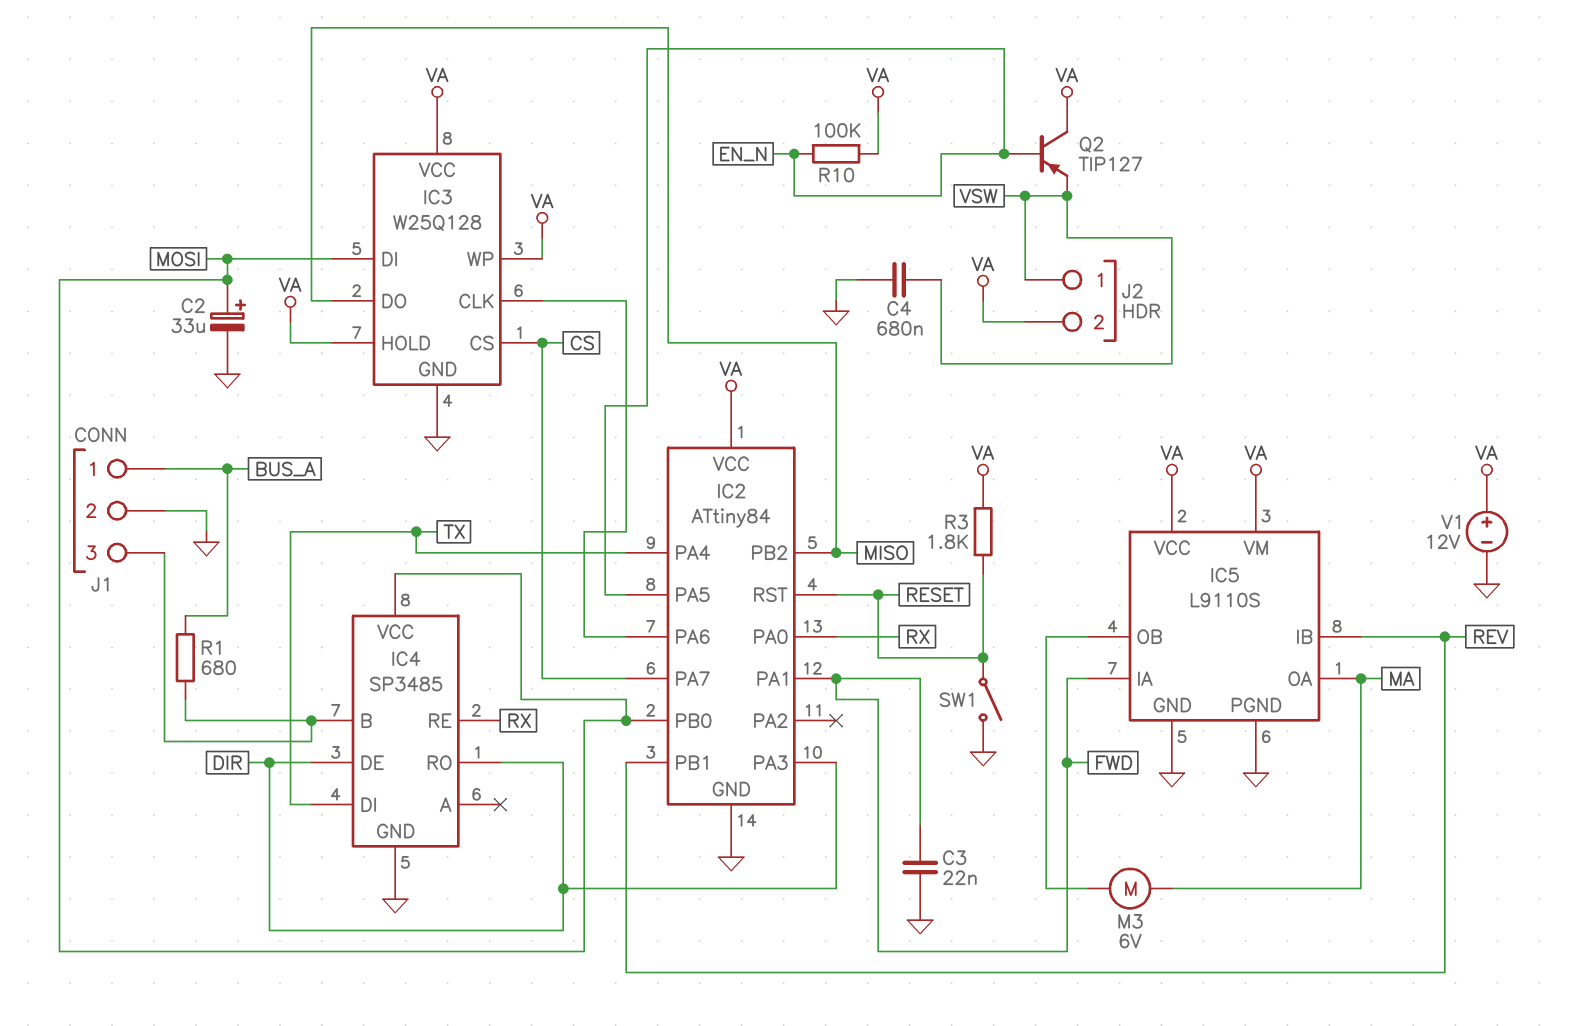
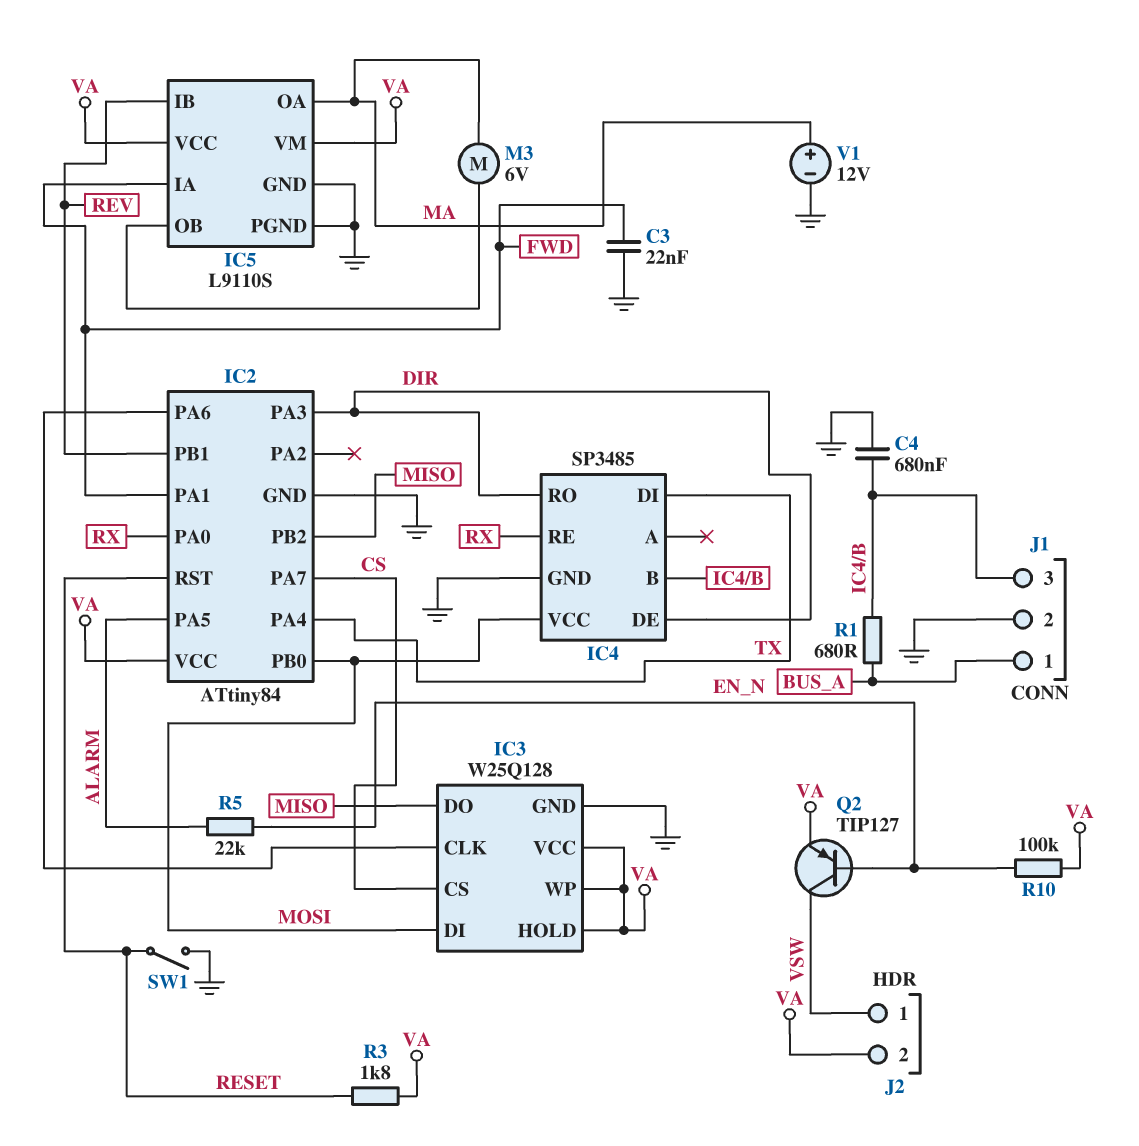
C2: 33uF (plus MOSI, minus GND) -> none
C4: 680nF (GND, VSW) -> 680nF (GND, IC4/B)
IC2 pin PA5: EN_N -> ALARM
Q2: PNP TIP127 (B EN_N, C VA, E VSW) -> PNP TIP127 (B EN_N, C VSW, E VA)
R5: none -> 22k (ALARM, EN_N)
V1: 12V (plus VA, minus GND) -> 12V (plus MA, minus GND)

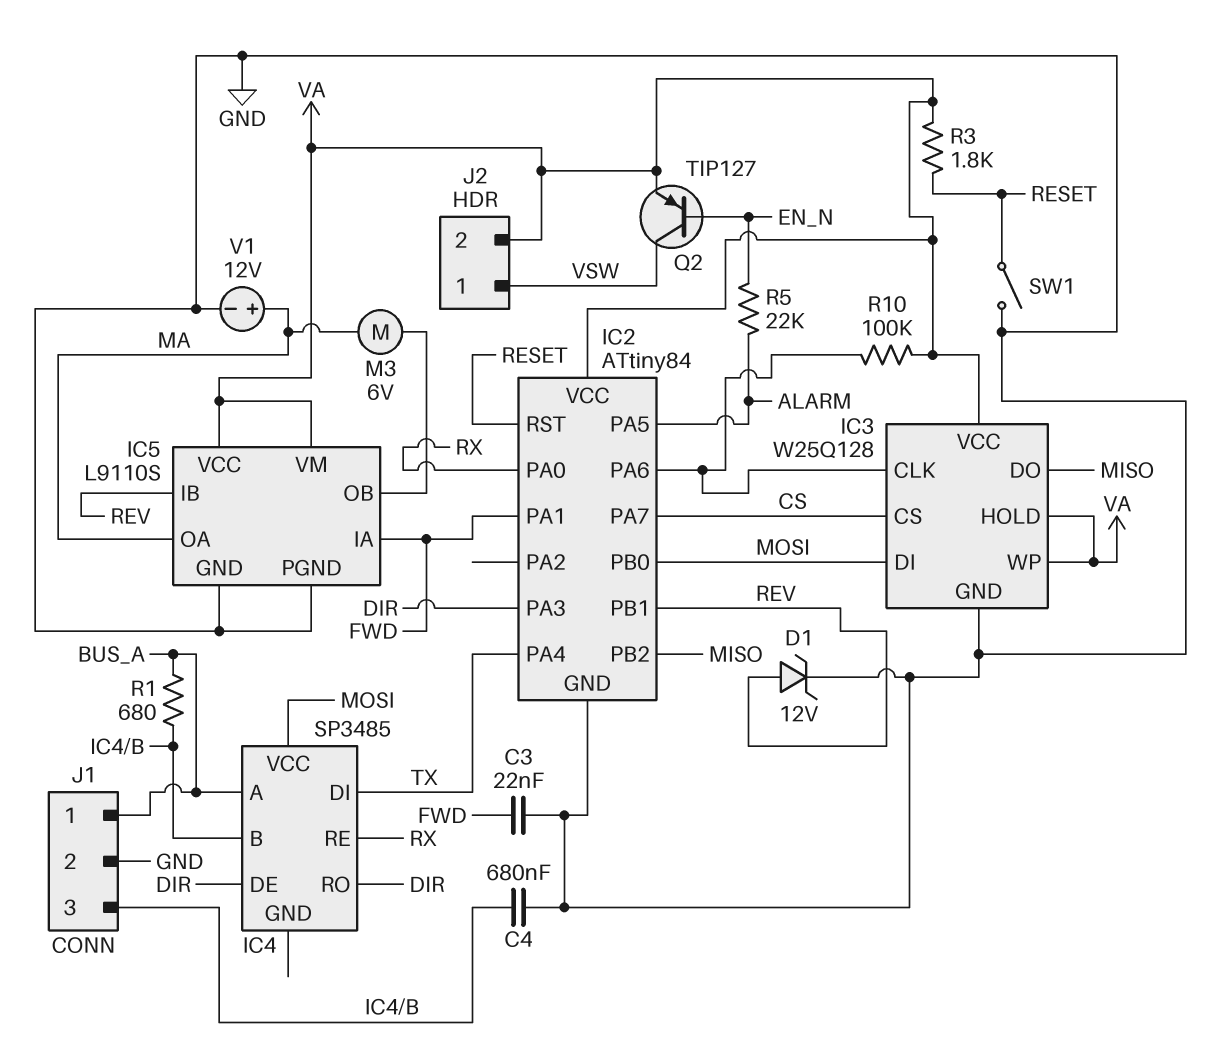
D1: none -> zener 12V (A REV, K GND)
IC4 pin A: none -> BUS_A
IC4 pin GND: GND -> none
R10: 100k (EN_N, VA) -> 100k (IC2/PA6, VA)

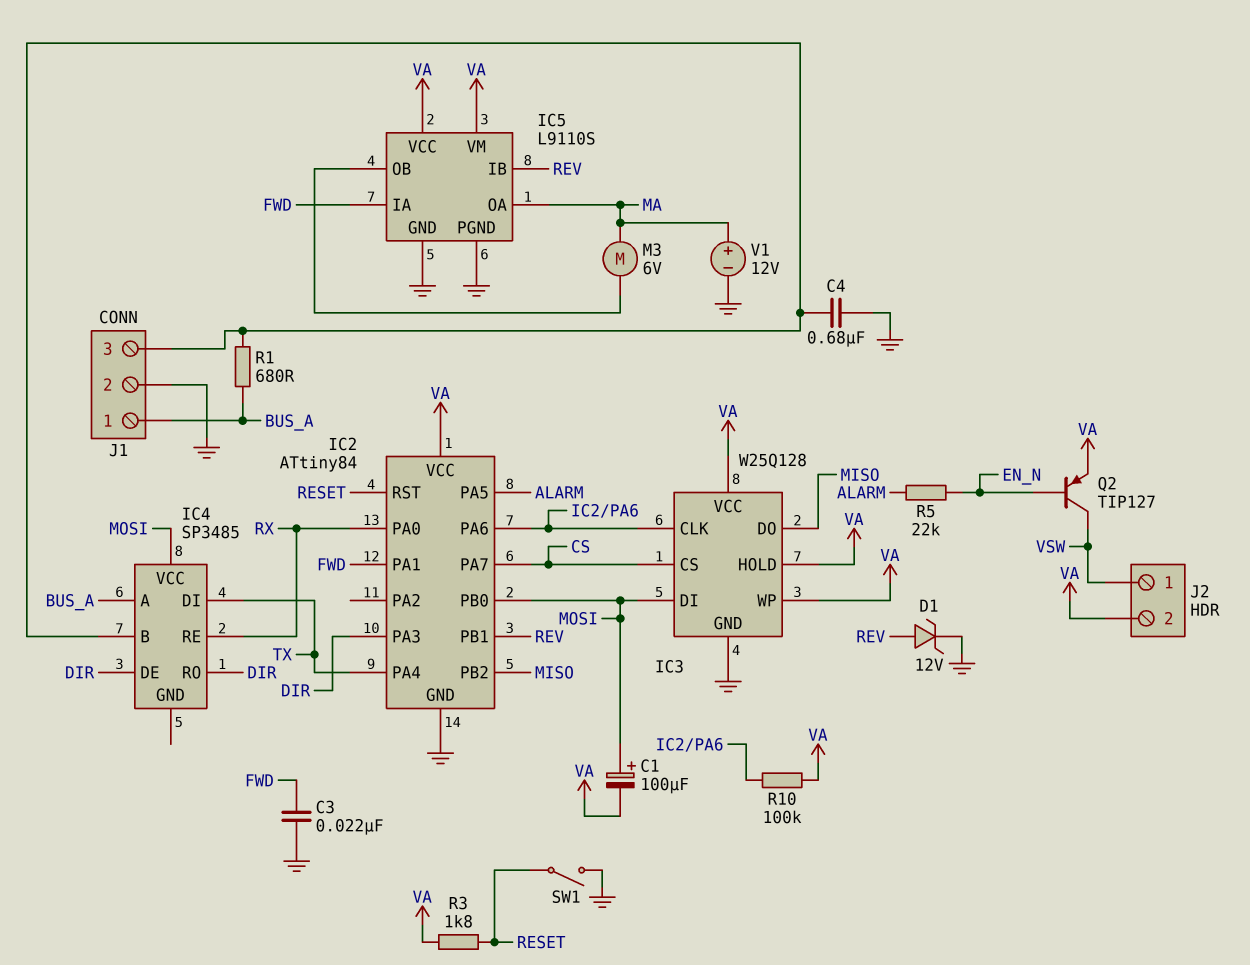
C1: none -> 100uF (plus MOSI, minus VA)

